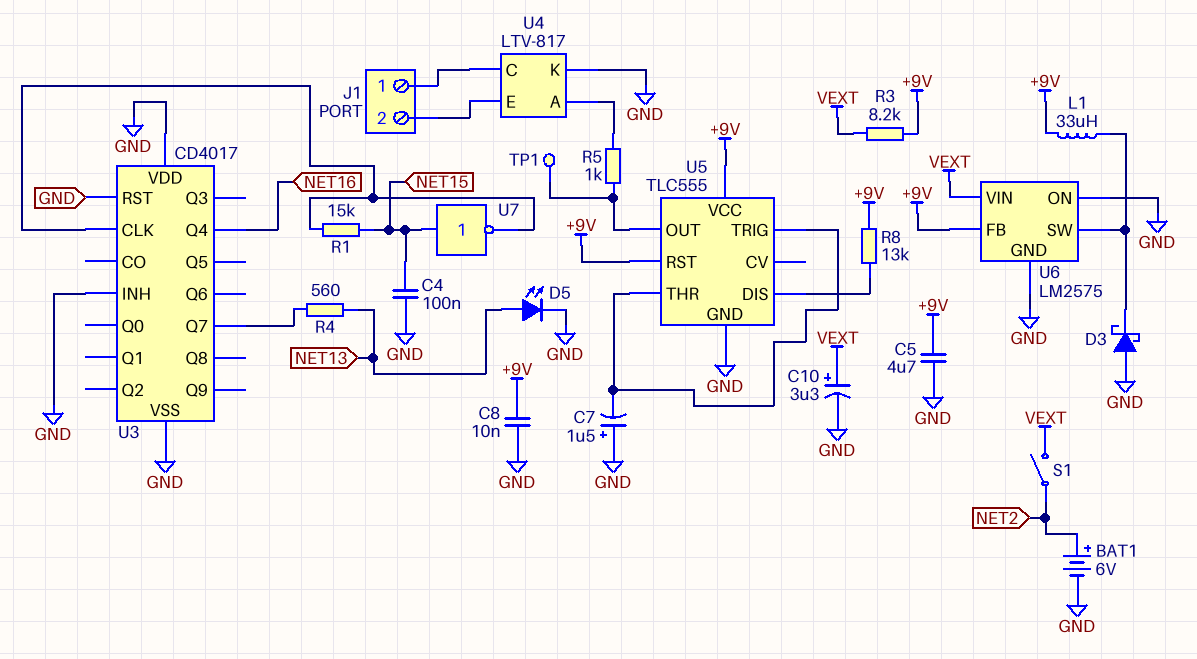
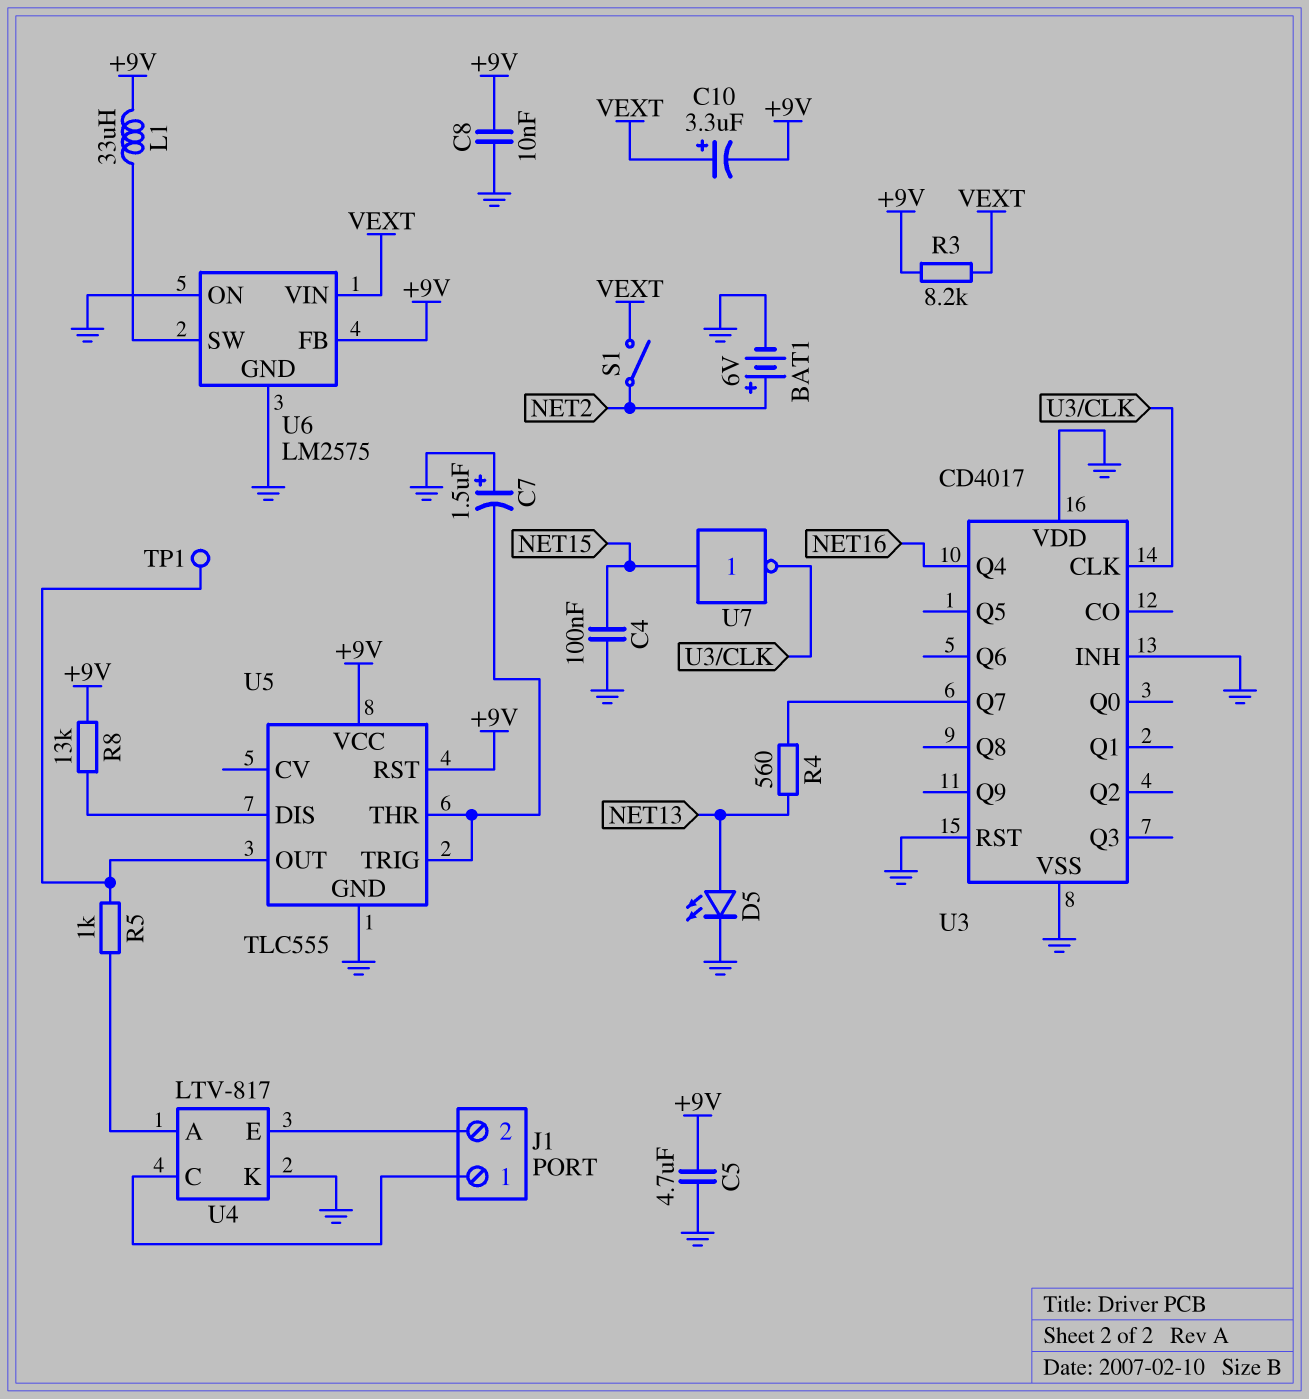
C10: 3.3uF (plus VEXT, minus GND) -> 3.3uF (plus VEXT, minus +9V)
D3: schottky (A GND, K U6/SW) -> none
R1: 15k (NET15, U3/CLK) -> none

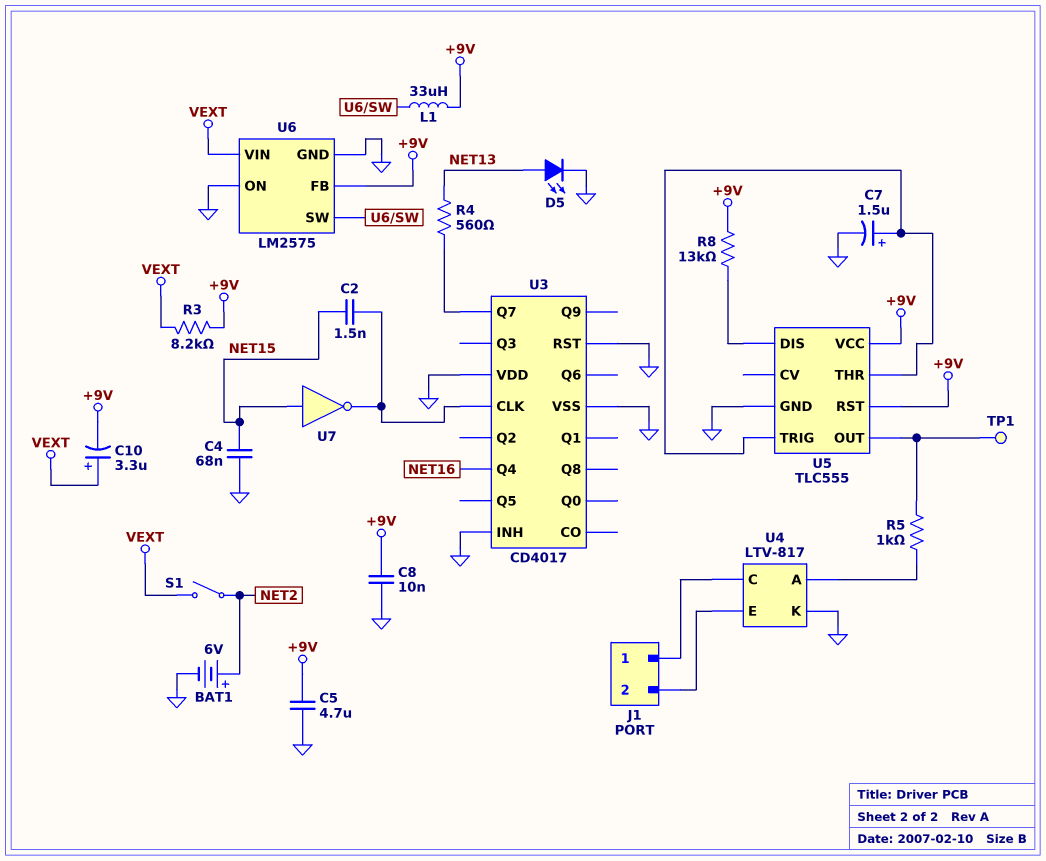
C2: none -> 1.5nF (NET15, U3/CLK)
C4: 100nF (GND, NET15) -> 68nF (GND, NET15)
C7: 1.5uF (plus GND, minus U5/THR) -> 1.5uF (plus U5/THR, minus GND)

